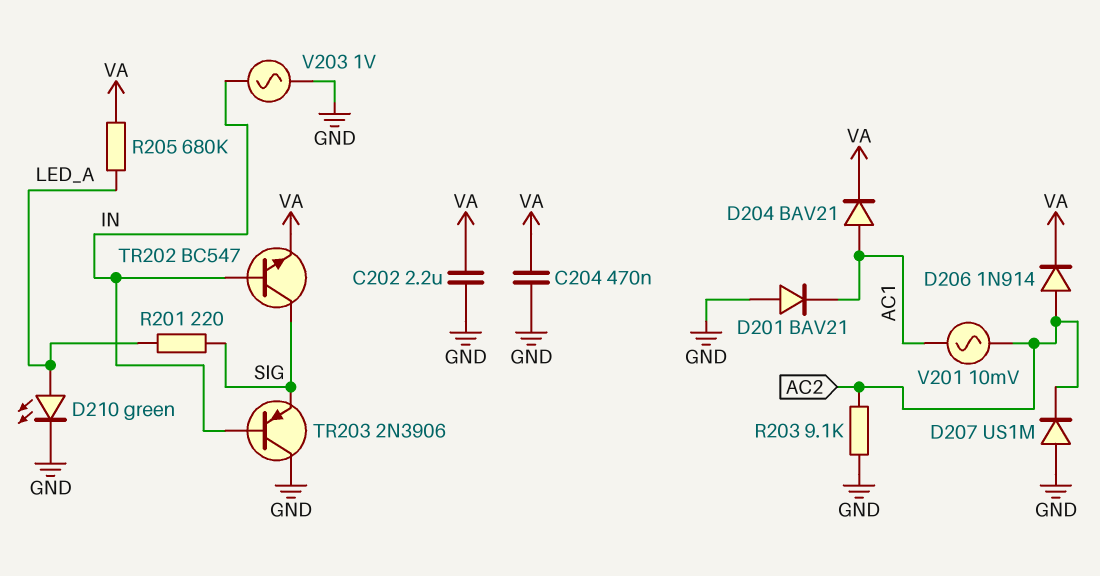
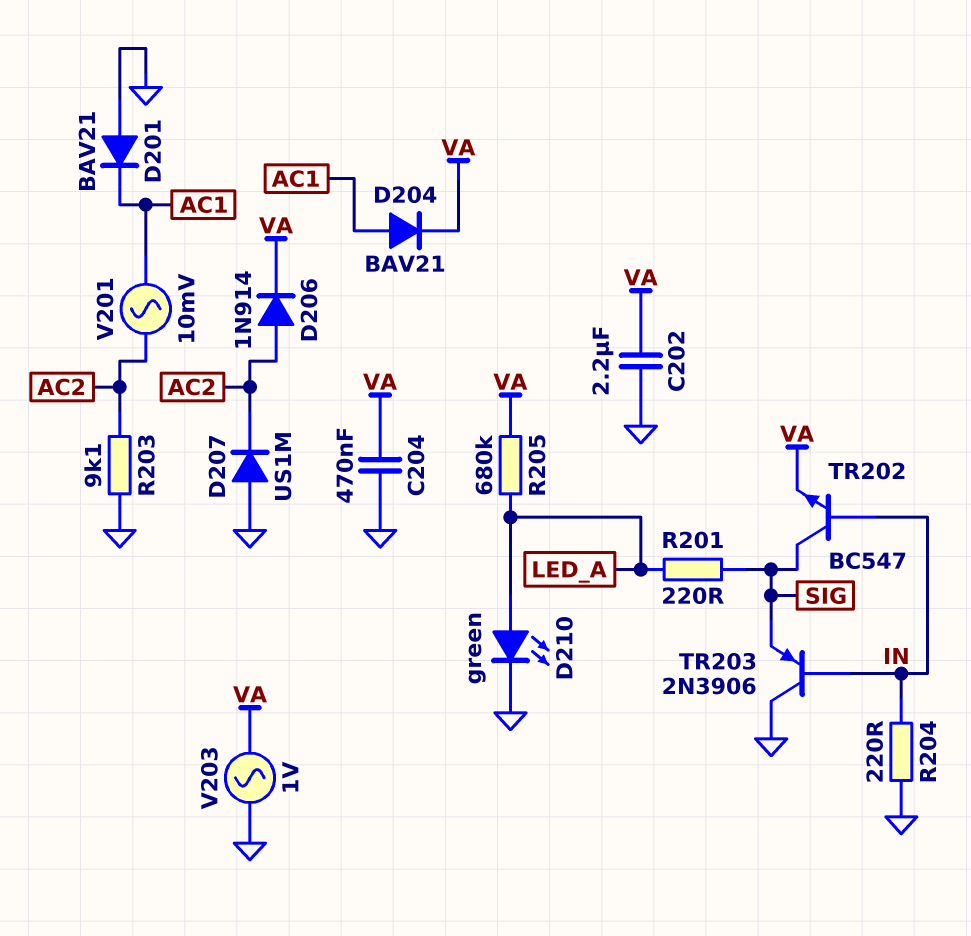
R204: none -> 220 (GND, IN)
V203: AC 1V (GND, IN) -> AC 1V (GND, VA)

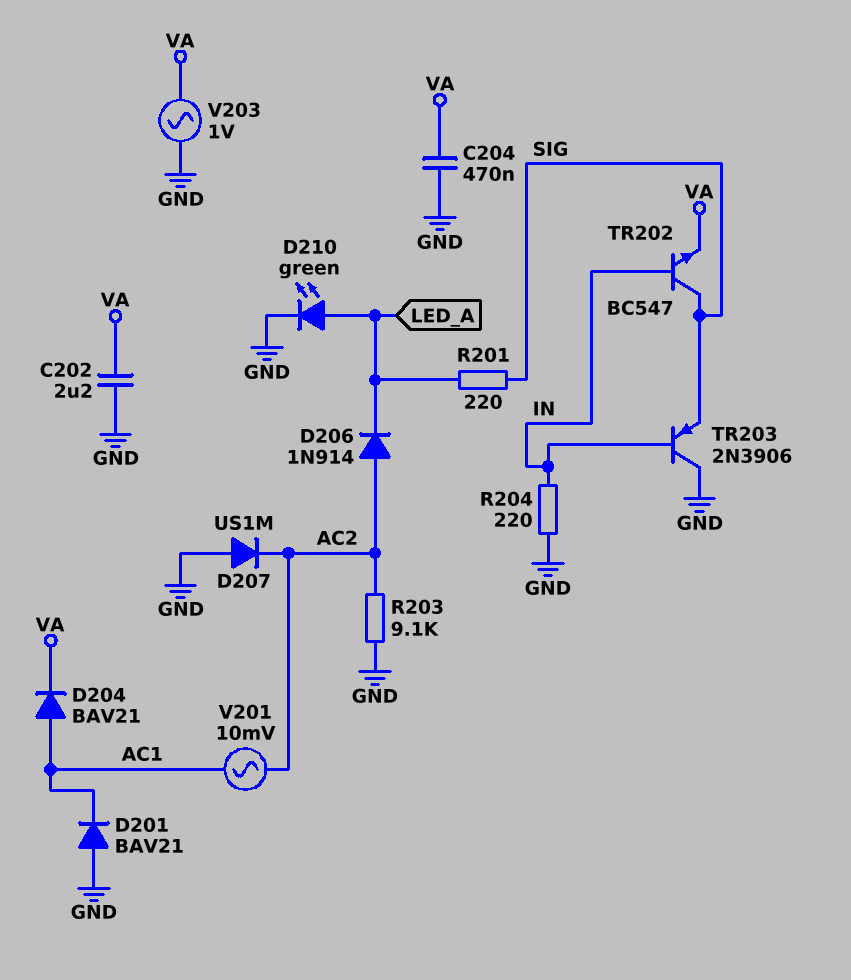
D206: diode 1N914 (A AC2, K VA) -> diode 1N914 (A AC2, K LED_A)
R205: 680k (LED_A, VA) -> none

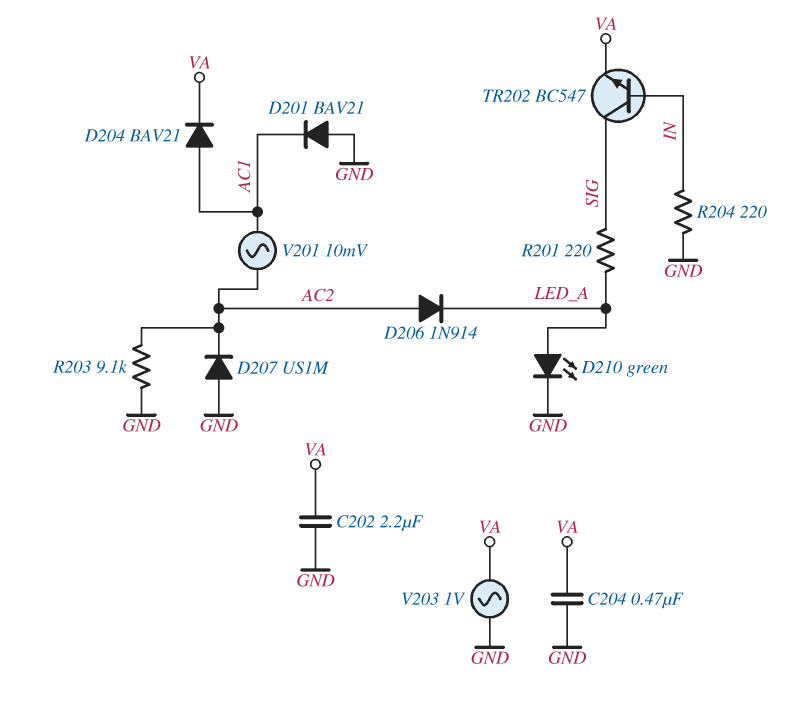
TR203: PNP 2N3906 (B IN, C GND, E SIG) -> none

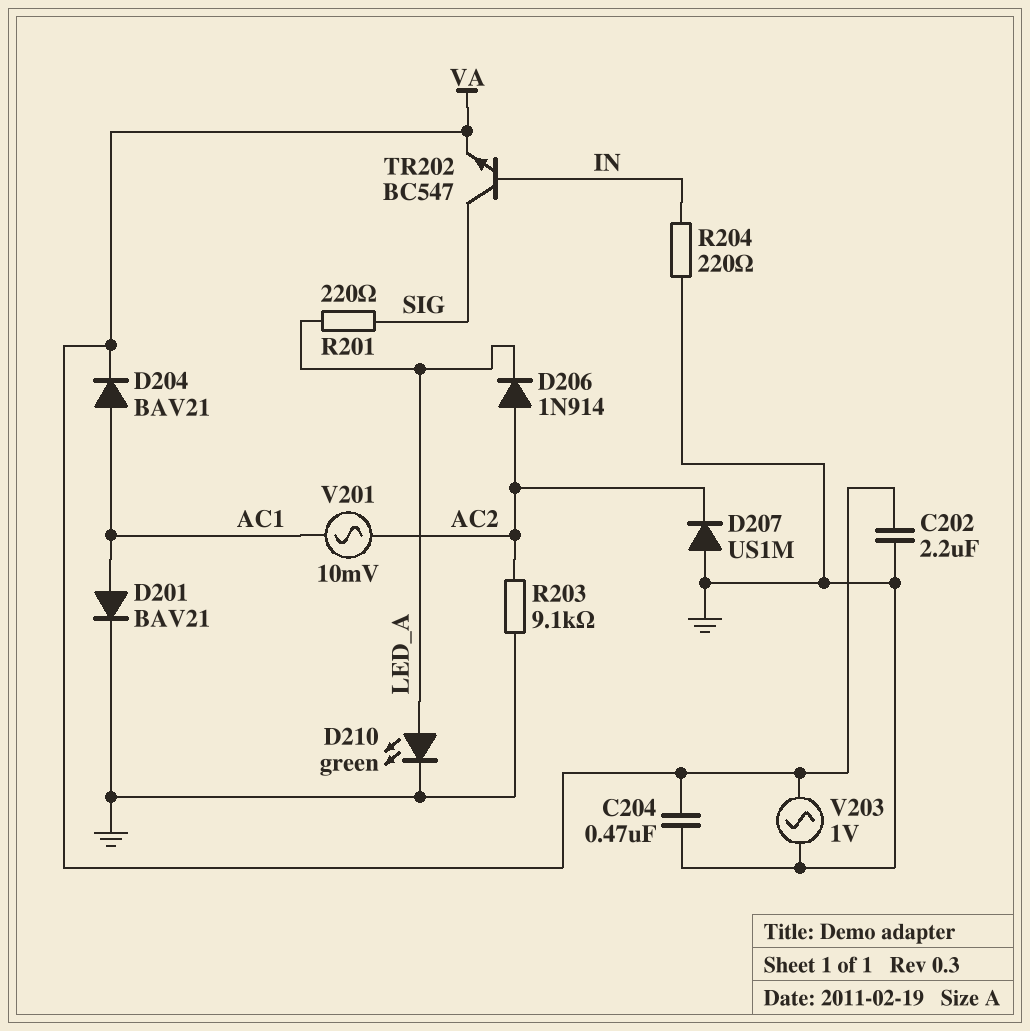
D201: diode BAV21 (A GND, K AC1) -> diode BAV21 (A AC1, K GND)

